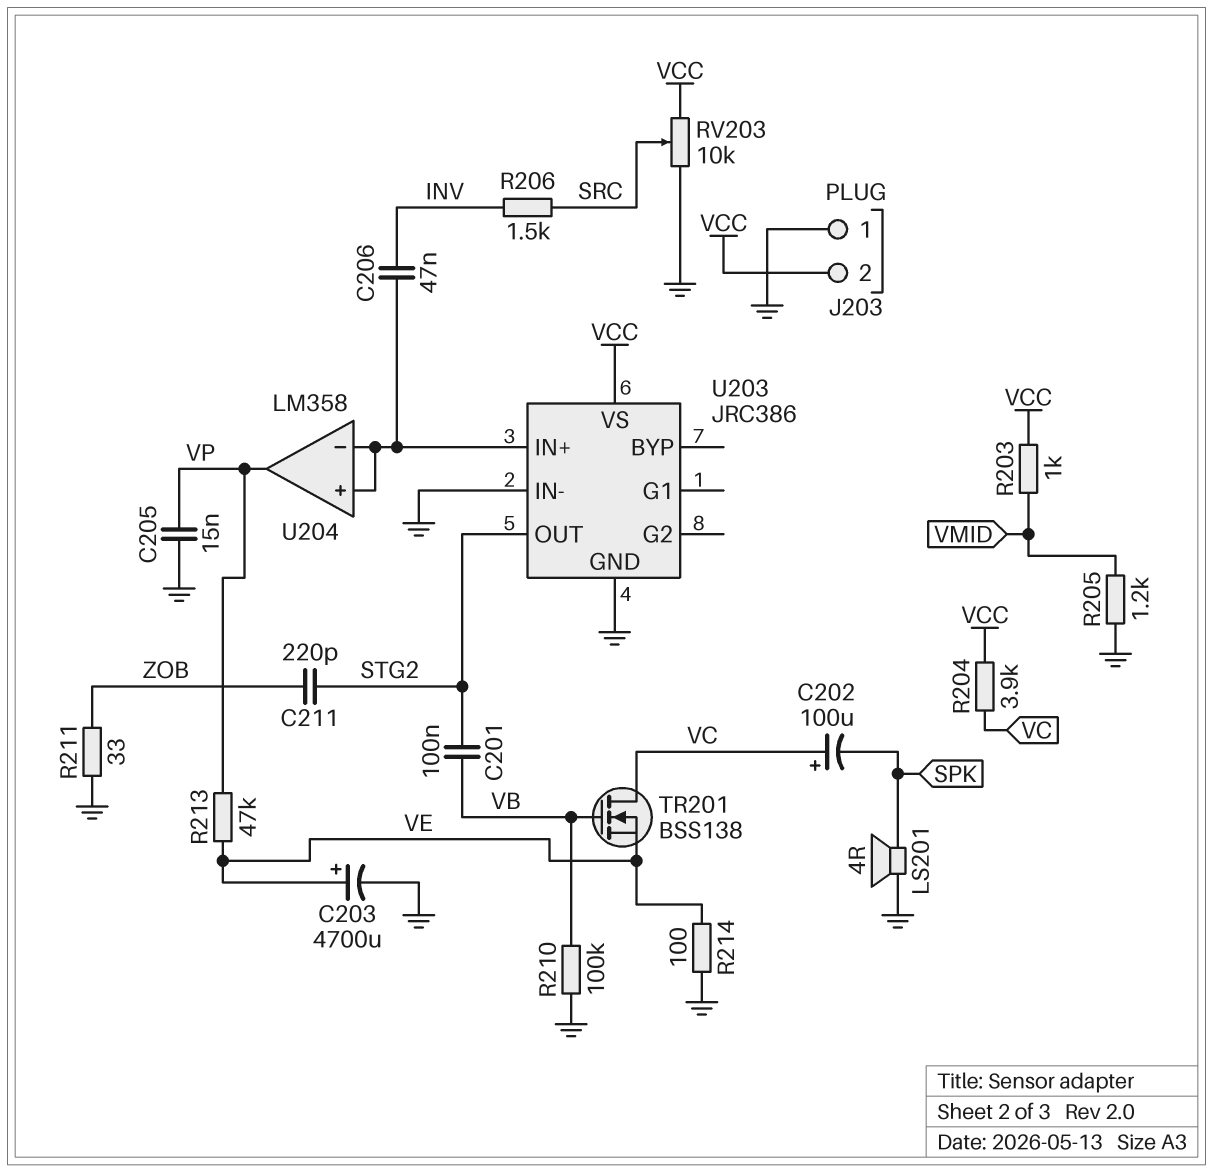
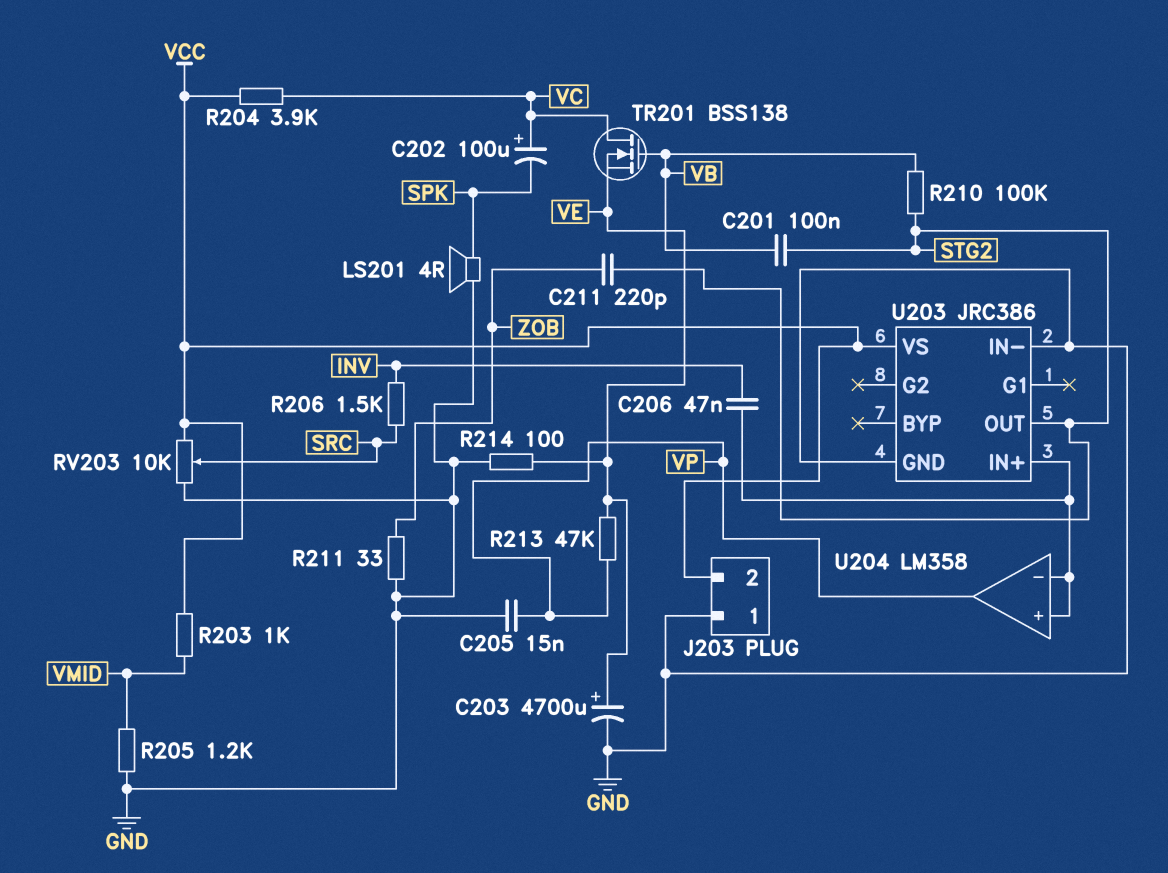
R210: 100k (GND, VB) -> 100k (STG2, VB)

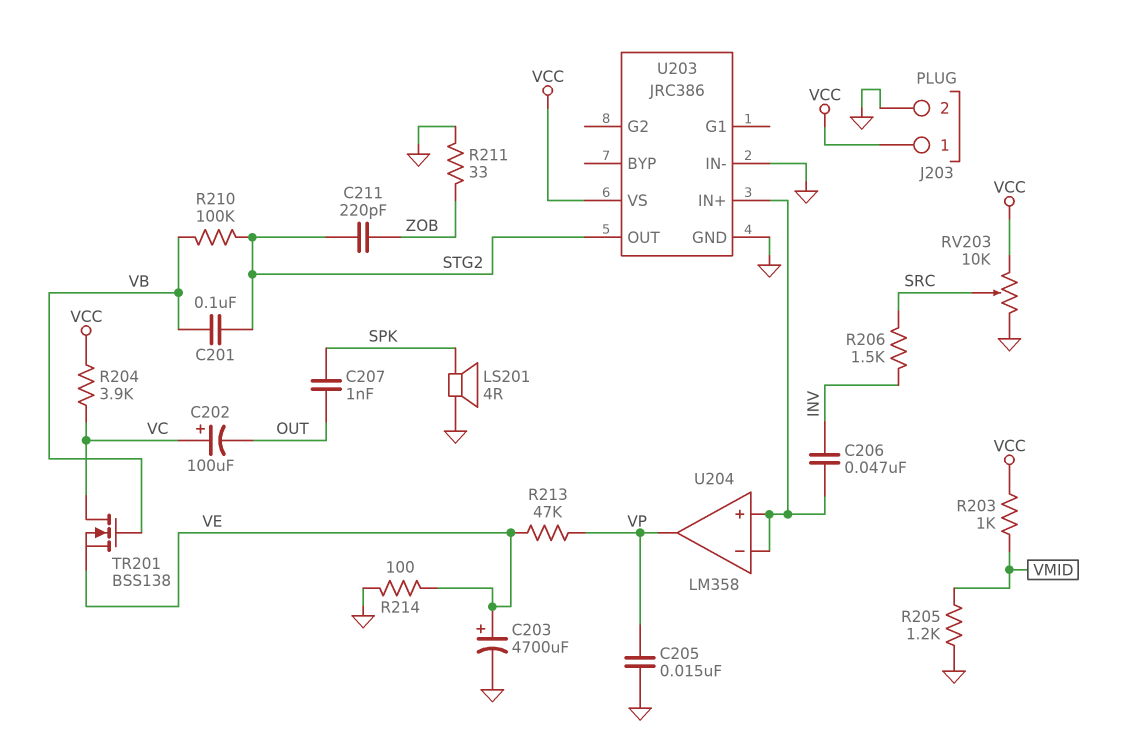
C202: 100uF (plus VC, minus SPK) -> 100uF (plus VC, minus OUT)
C207: none -> 1nF (OUT, SPK)
J203 pin 1: GND -> VCC
J203 pin 2: VCC -> GND

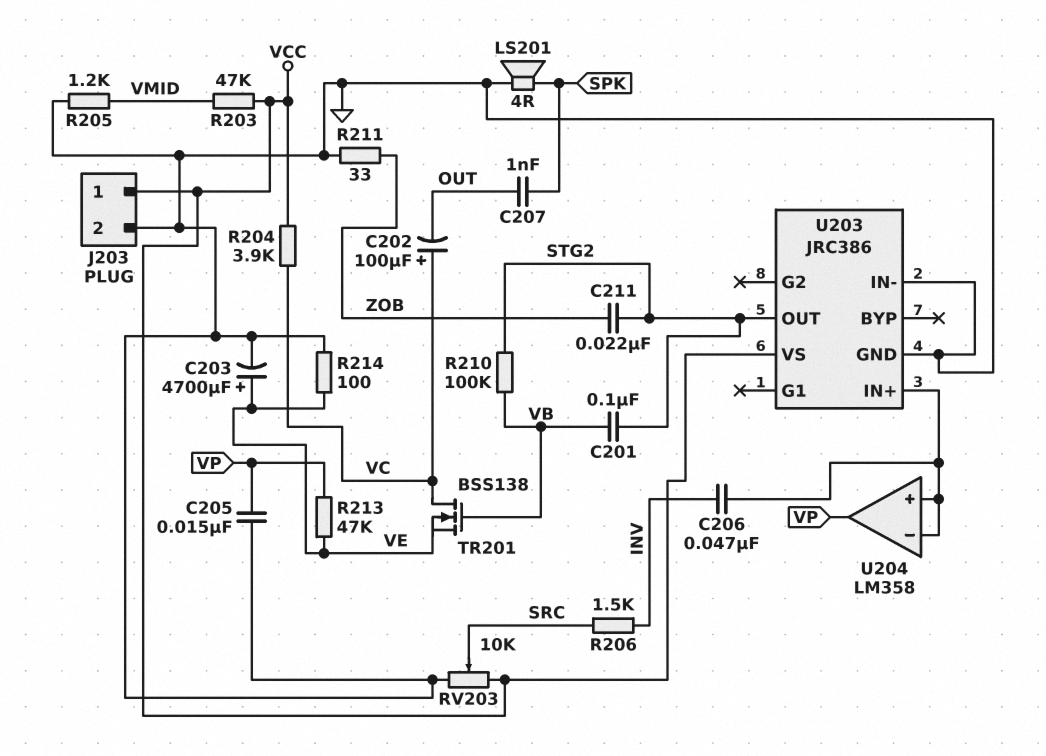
C211: 220pF (STG2, ZOB) -> 22nF (STG2, ZOB)
R203: 1k (VCC, VMID) -> 47k (VCC, VMID)

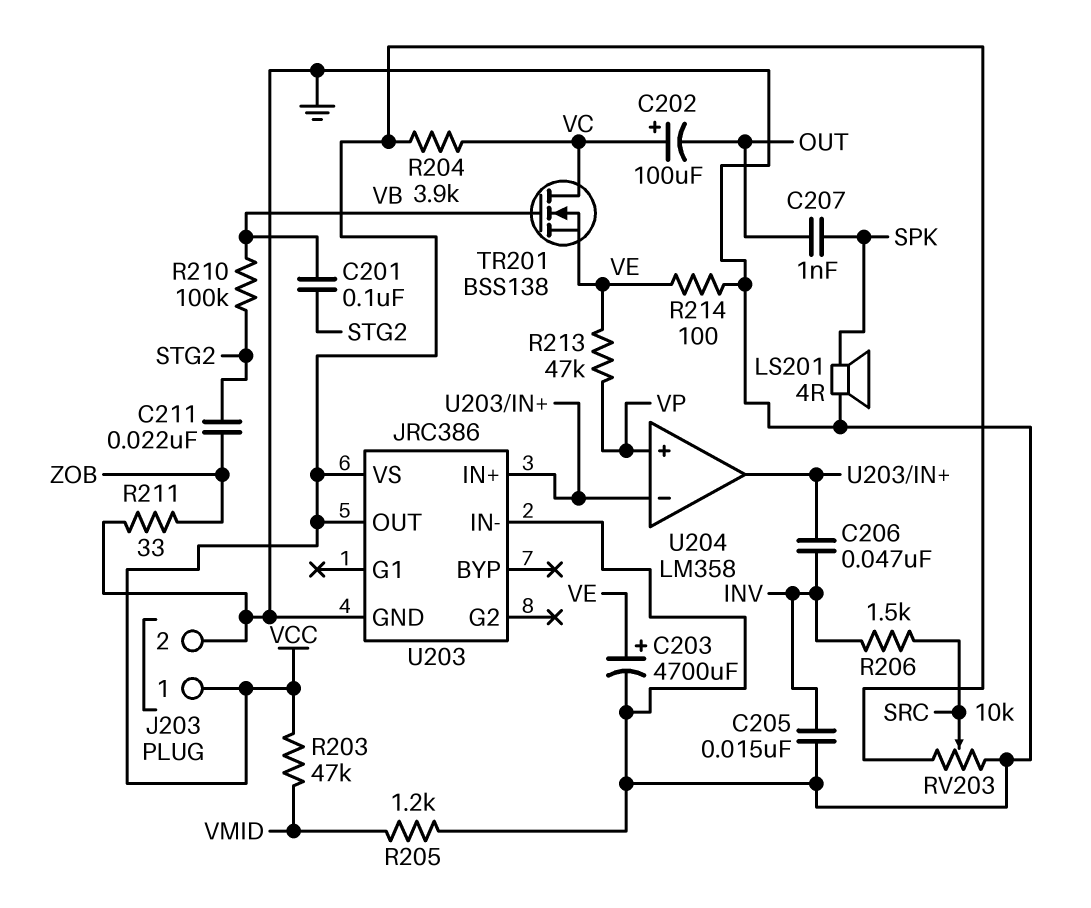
C205: 15nF (GND, VP) -> 15nF (GND, INV)
U203 pin OUT: STG2 -> VCC
U204 pin in+: U203/IN+ -> VP
U204 pin out: VP -> U203/IN+

